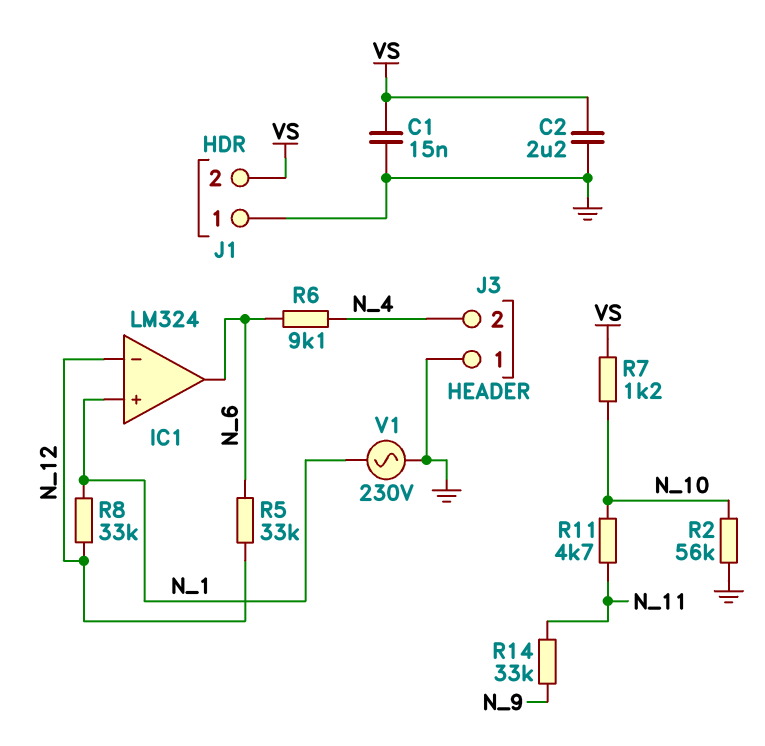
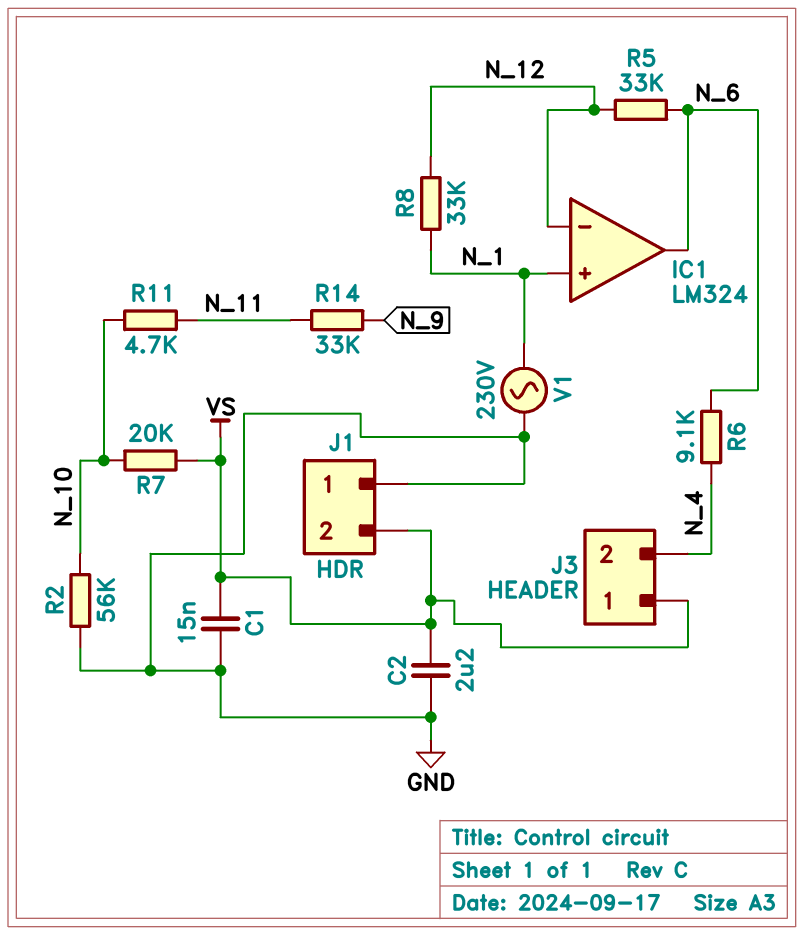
J3 pin 1: GND -> VS
R7: 1.2k (N_10, VS) -> 20k (N_10, VS)

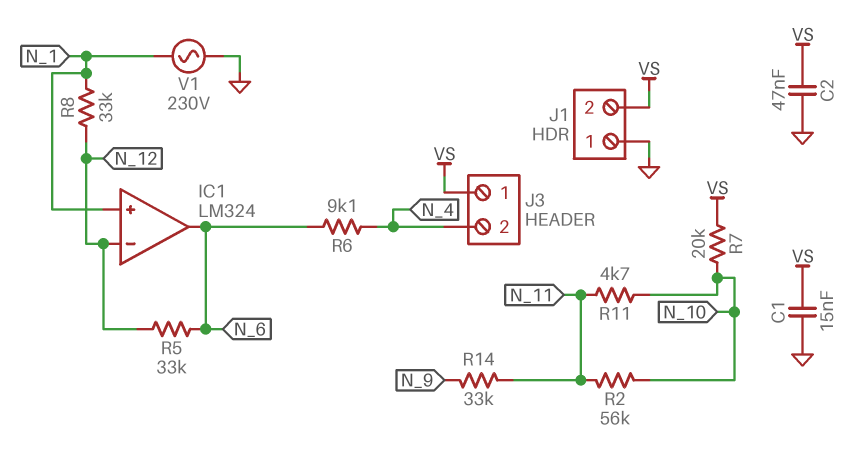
C2: 2.2uF (GND, VS) -> 47nF (GND, VS)
R2: 56k (GND, N_10) -> 56k (N_10, N_11)

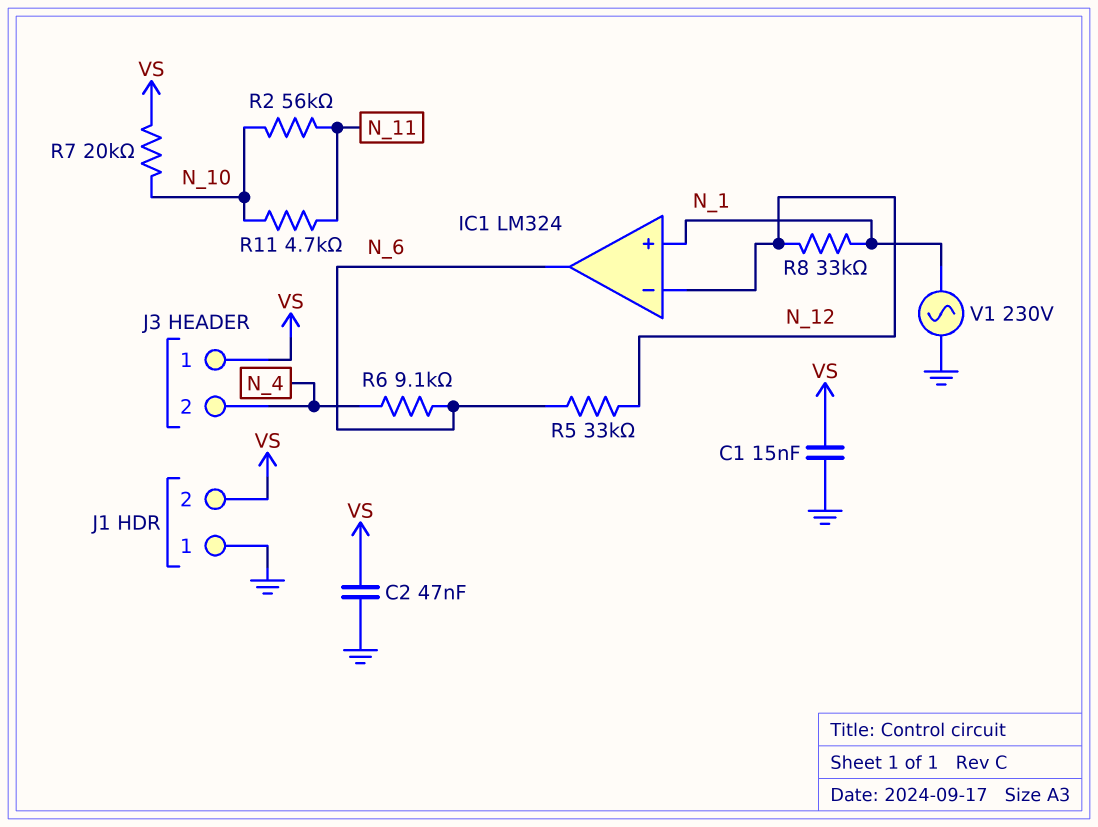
R14: 33k (N_9, N_11) -> none

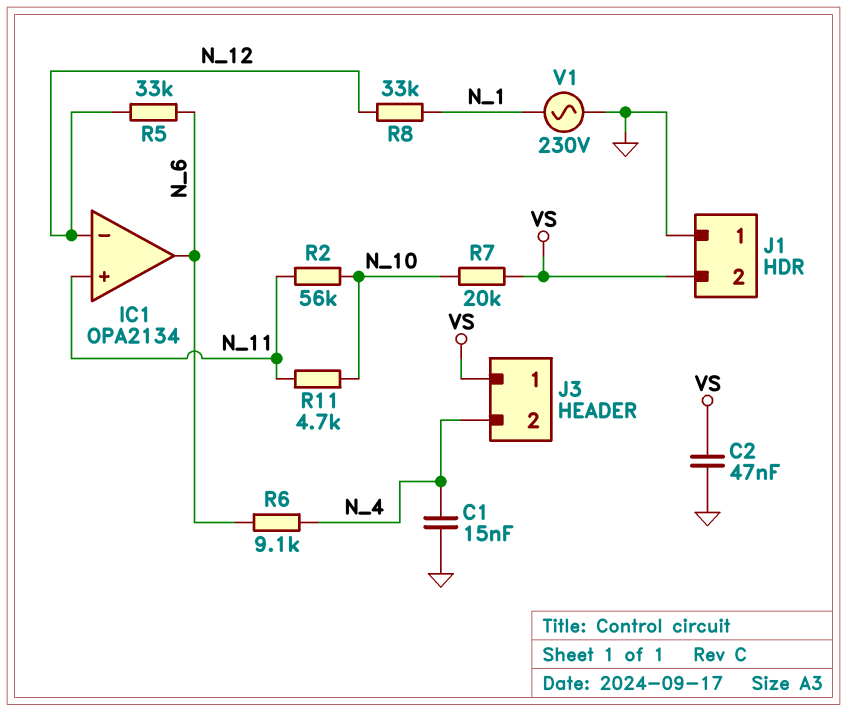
C1: 15nF (GND, VS) -> 15nF (GND, N_4)
IC1: LM324 -> OPA2134
IC1 pin in+: N_1 -> N_11

